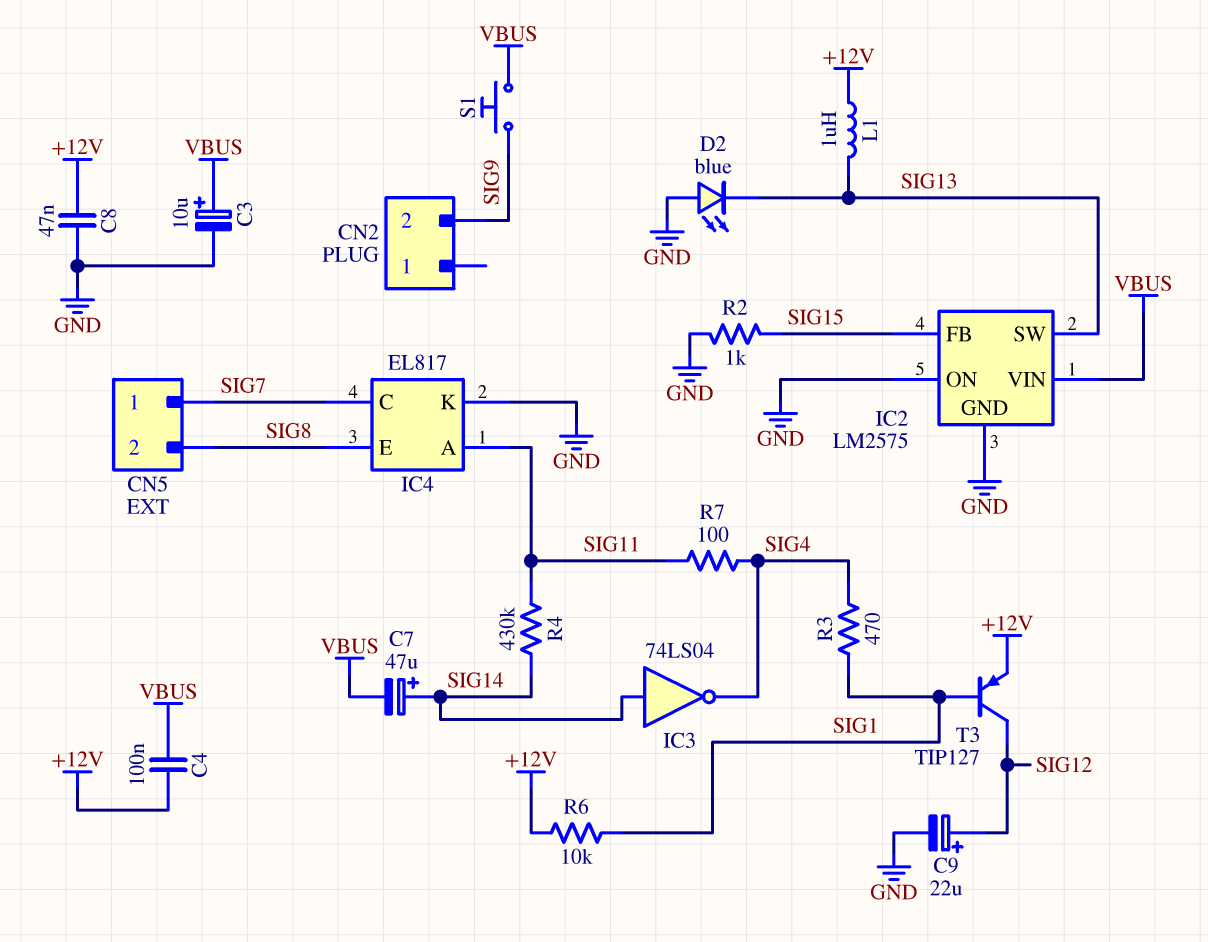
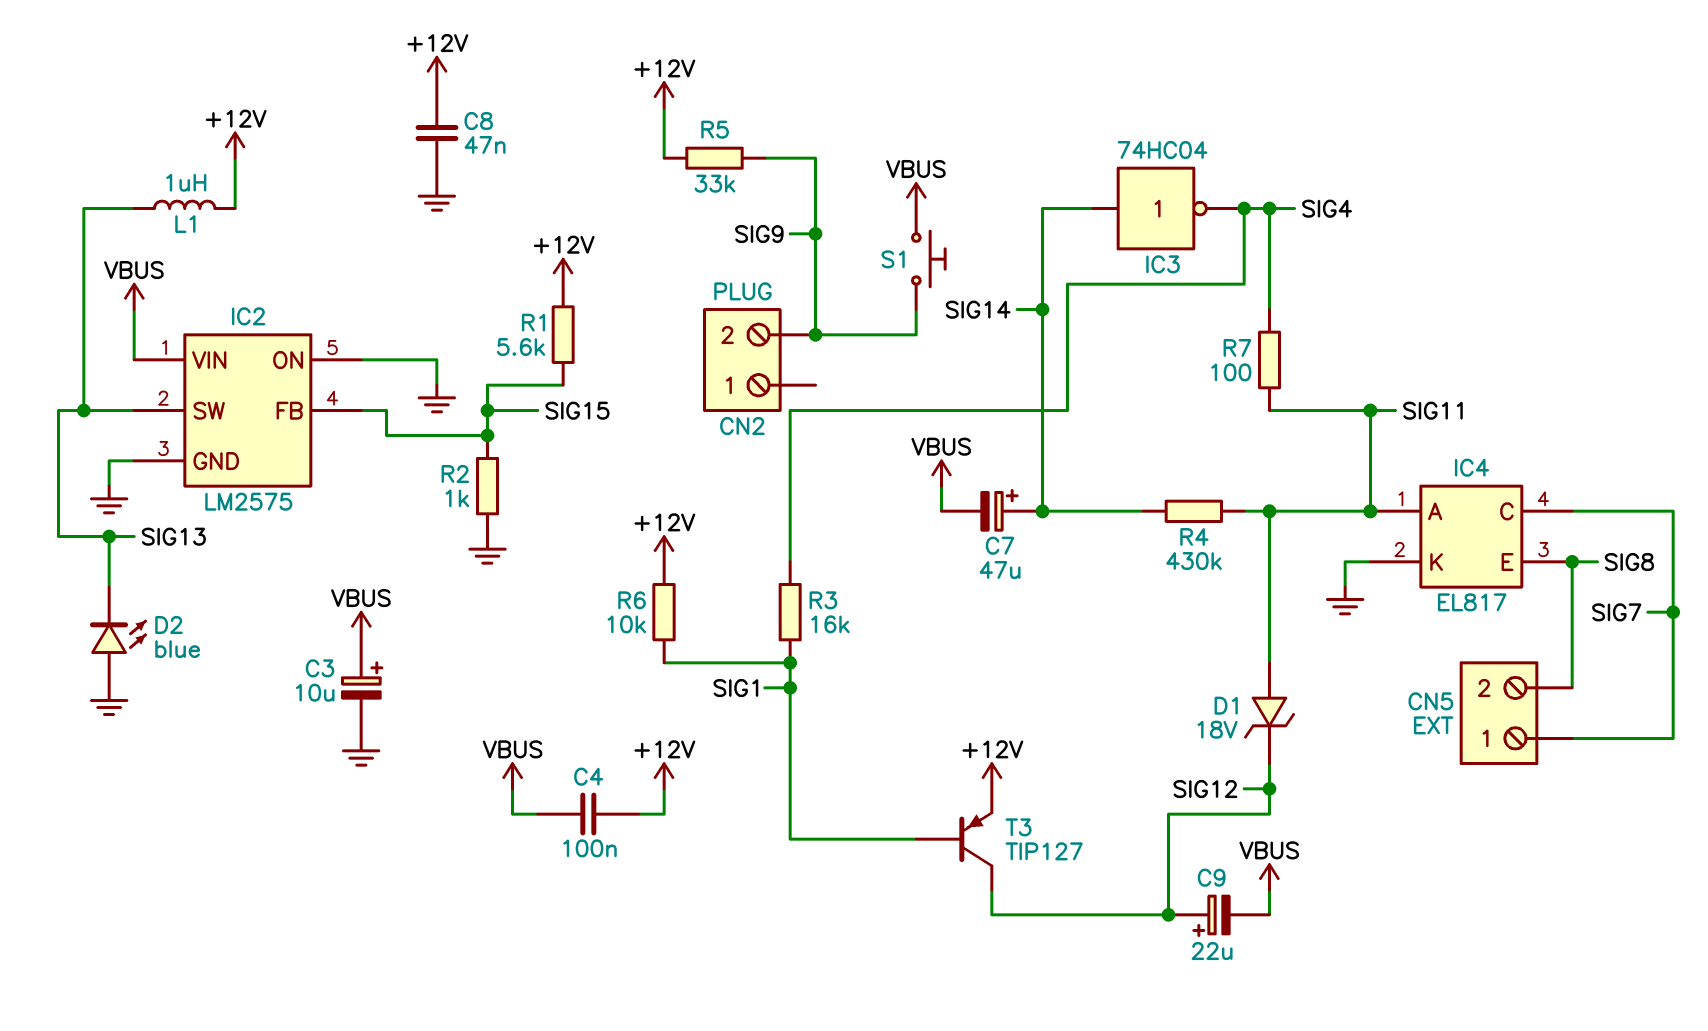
C9: 22uF (plus SIG12, minus GND) -> 22uF (plus SIG12, minus VBUS)
D1: none -> zener 18V (A SIG11, K SIG12)
IC3: NOT 74LS04 (in SIG14, out SIG4) -> NOT 74HC04 (in SIG14, out SIG4)
R1: none -> 5.6k (+12V, SIG15)
R3: 470 (SIG1, SIG4) -> 16k (SIG1, SIG4)
R5: none -> 33k (+12V, SIG9)

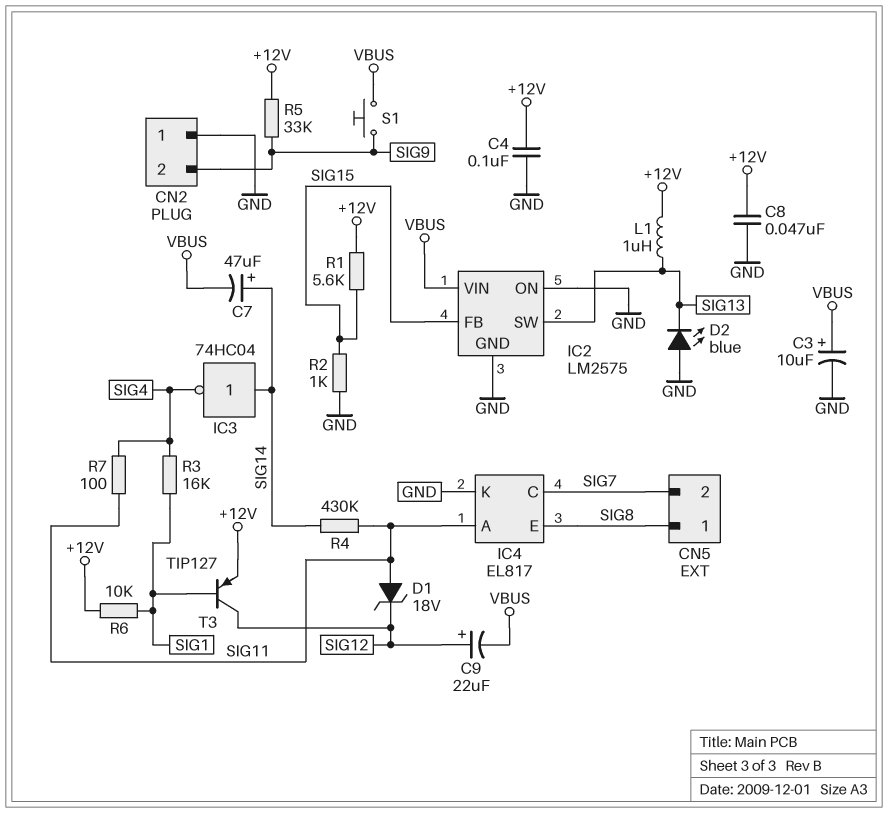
C4: 100nF (+12V, VBUS) -> 100nF (+12V, GND)
CN2 pin 1: none -> GND
CN5 pin 1: SIG7 -> SIG8
CN5 pin 2: SIG8 -> SIG7

